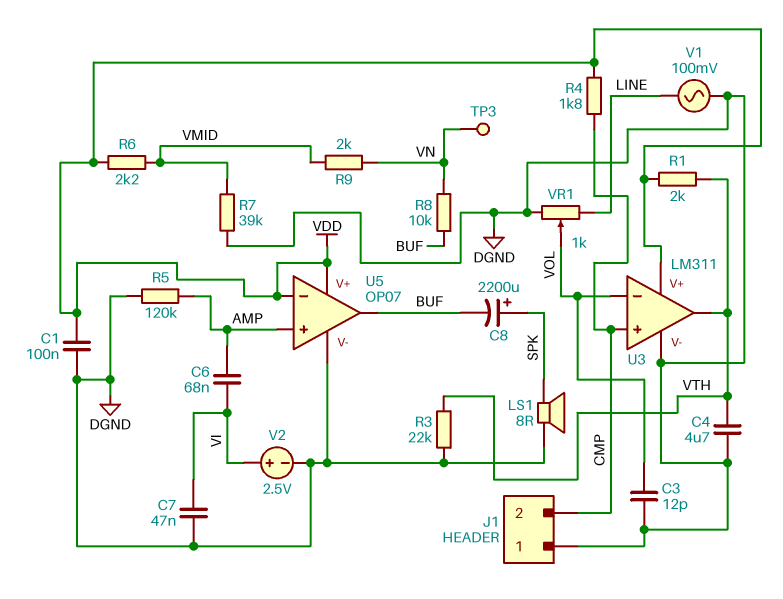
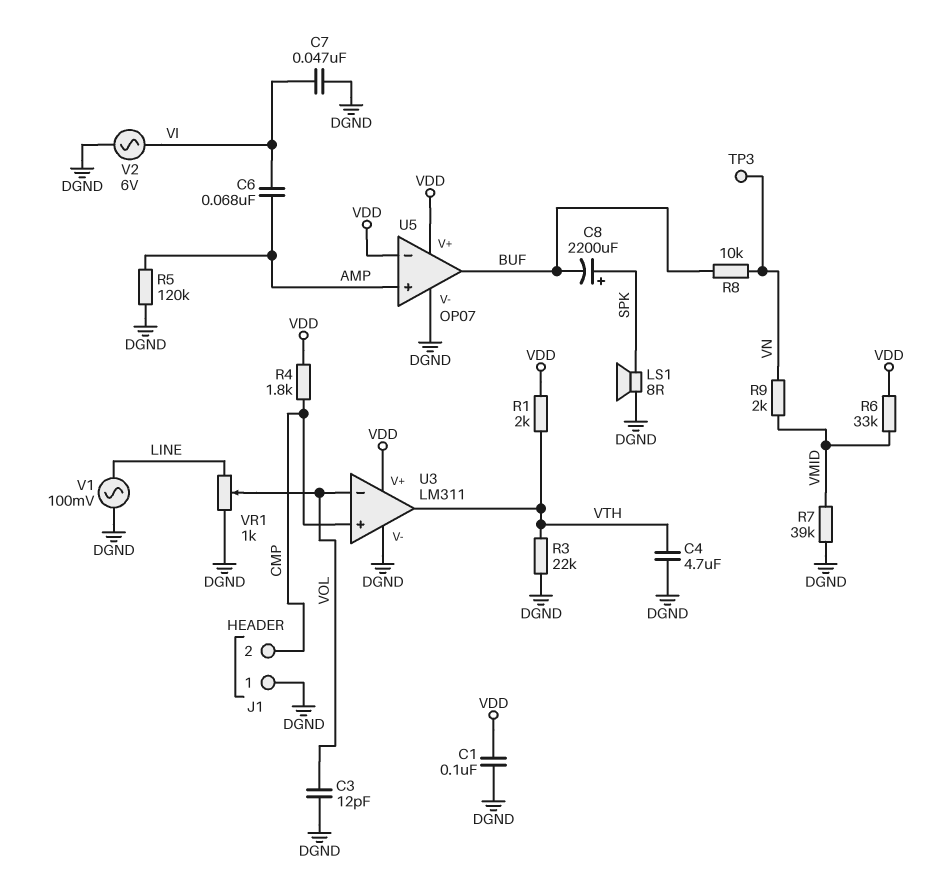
R6: 2.2k (VDD, VMID) -> 33k (VDD, VMID)
V2: 2.5V (plus VI, minus DGND) -> AC 6V (DGND, VI)

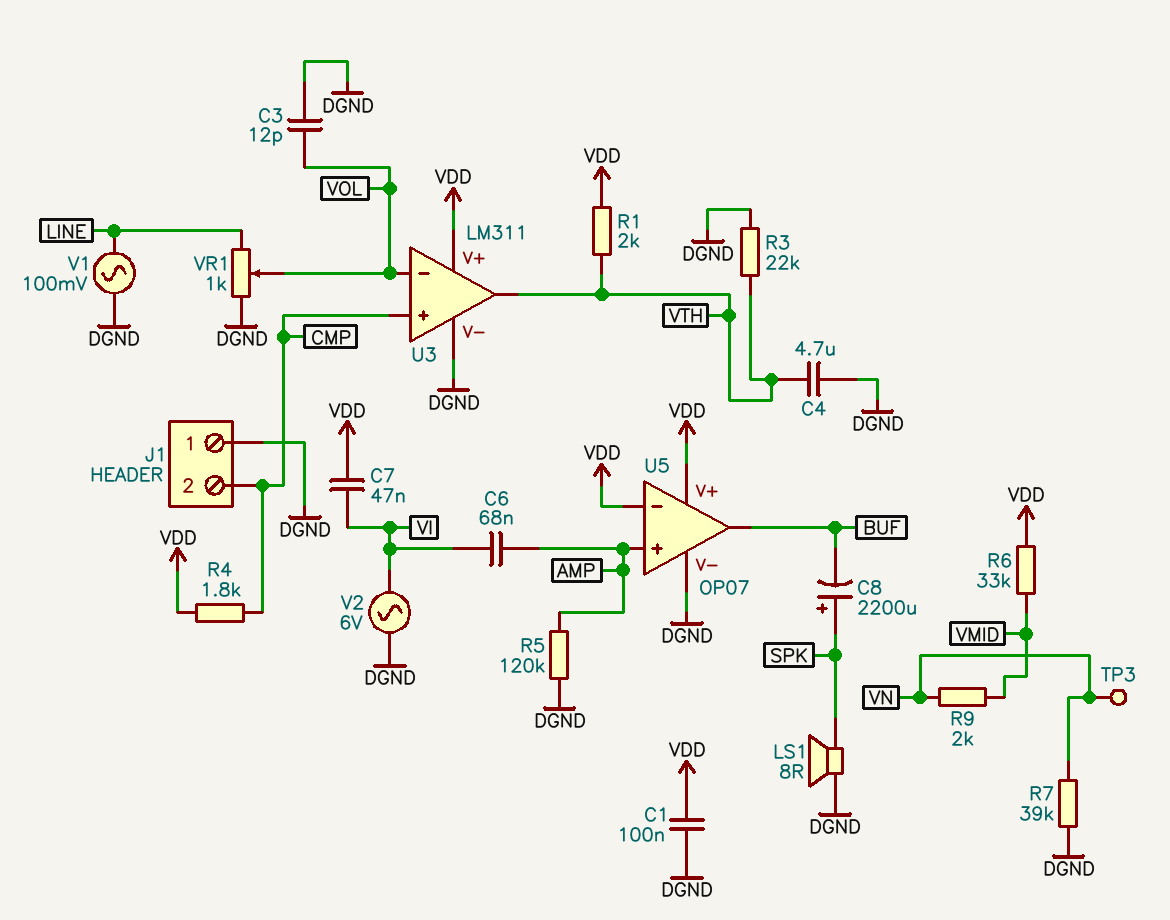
C7: 47nF (DGND, VI) -> 47nF (VDD, VI)
R7: 39k (DGND, VMID) -> 39k (DGND, VN)
R8: 10k (BUF, VN) -> none

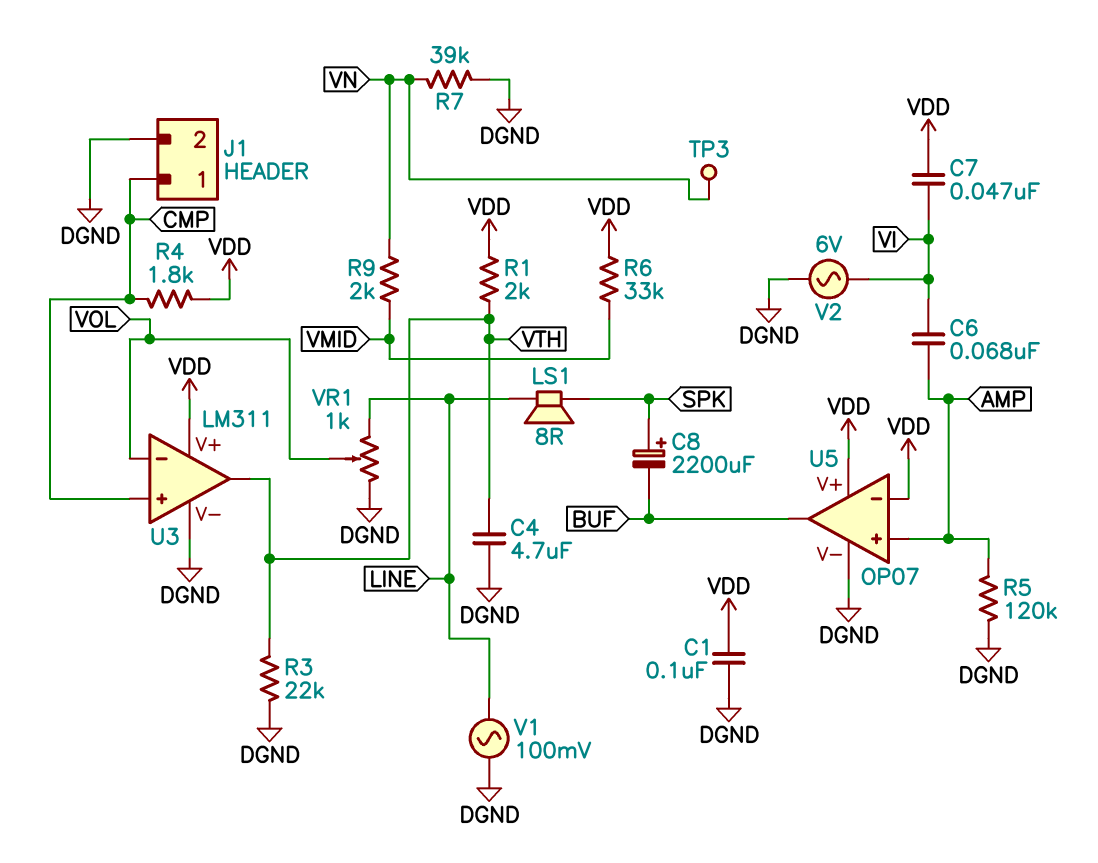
C3: 12pF (DGND, VOL) -> none
J1 pin 1: DGND -> CMP
J1 pin 2: CMP -> DGND
LS1: speaker 8R (DGND, SPK) -> speaker 8R (LINE, SPK)

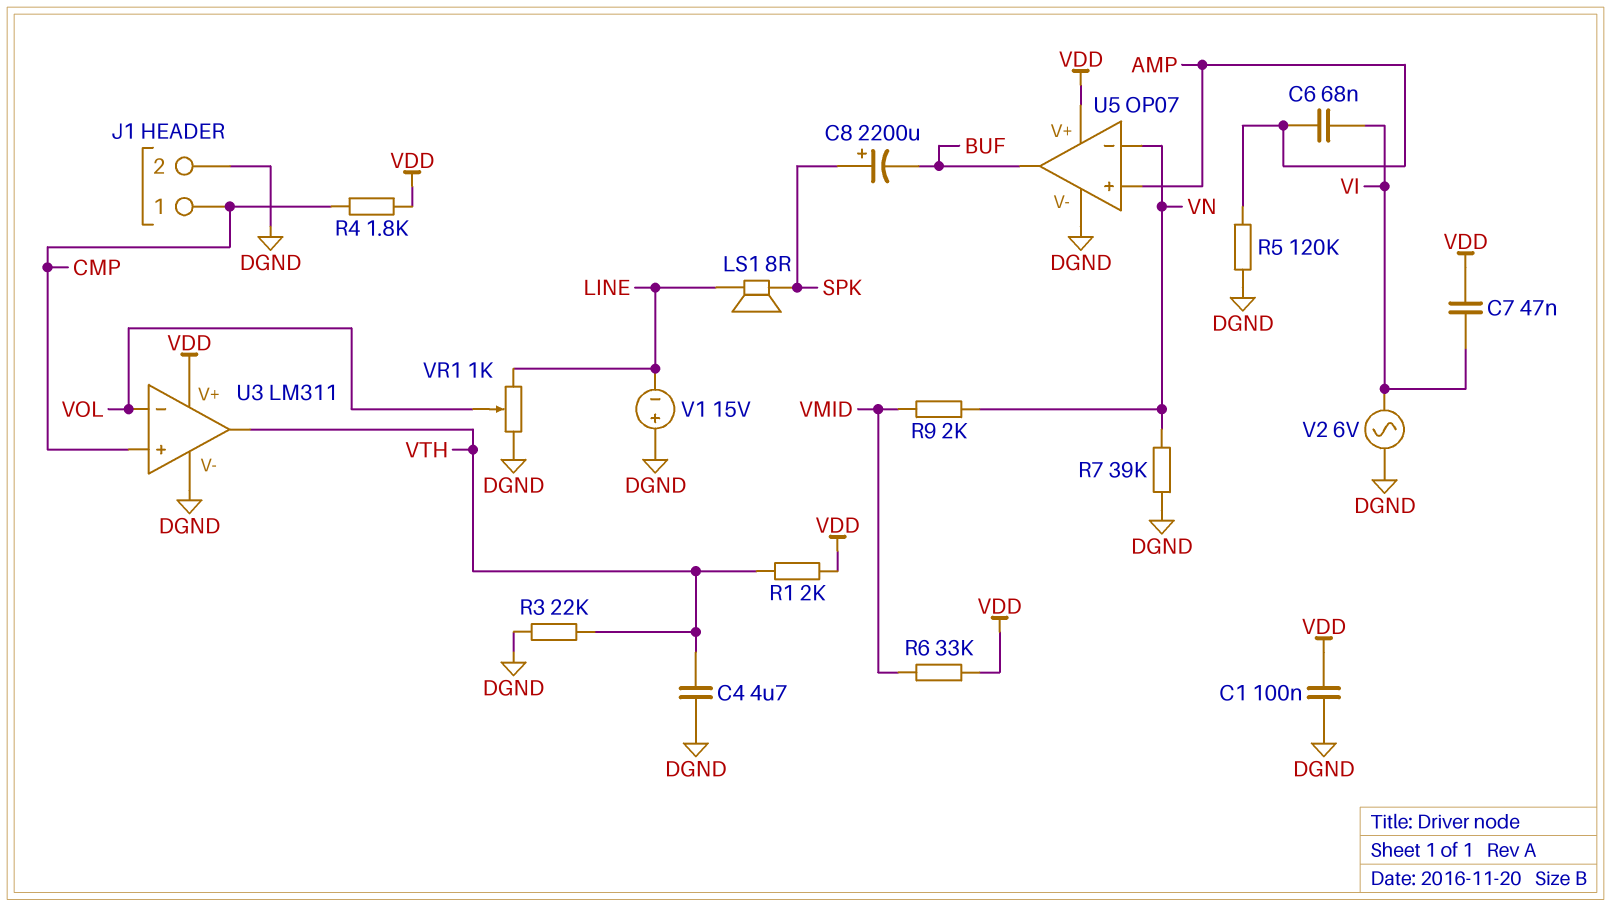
TP3: test point (VN) -> none
U5 pin in-: VDD -> VN
V1: AC 100mV (DGND, LINE) -> 15V (plus DGND, minus LINE)

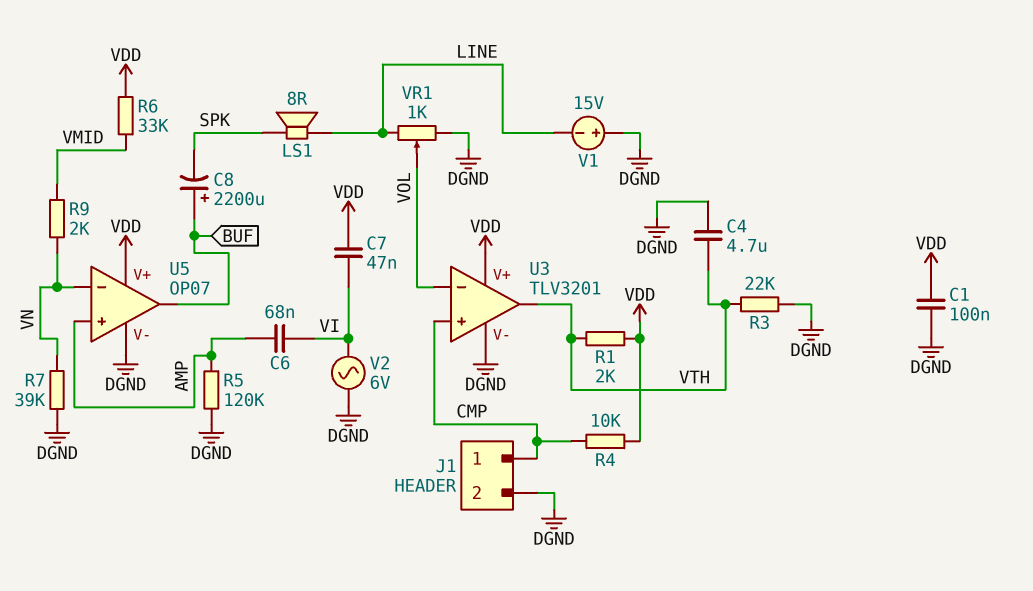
C8: 2200uF (plus SPK, minus BUF) -> 2200uF (plus BUF, minus SPK)
R4: 1.8k (CMP, VDD) -> 10k (CMP, VDD)
U3: LM311 -> TLV3201

